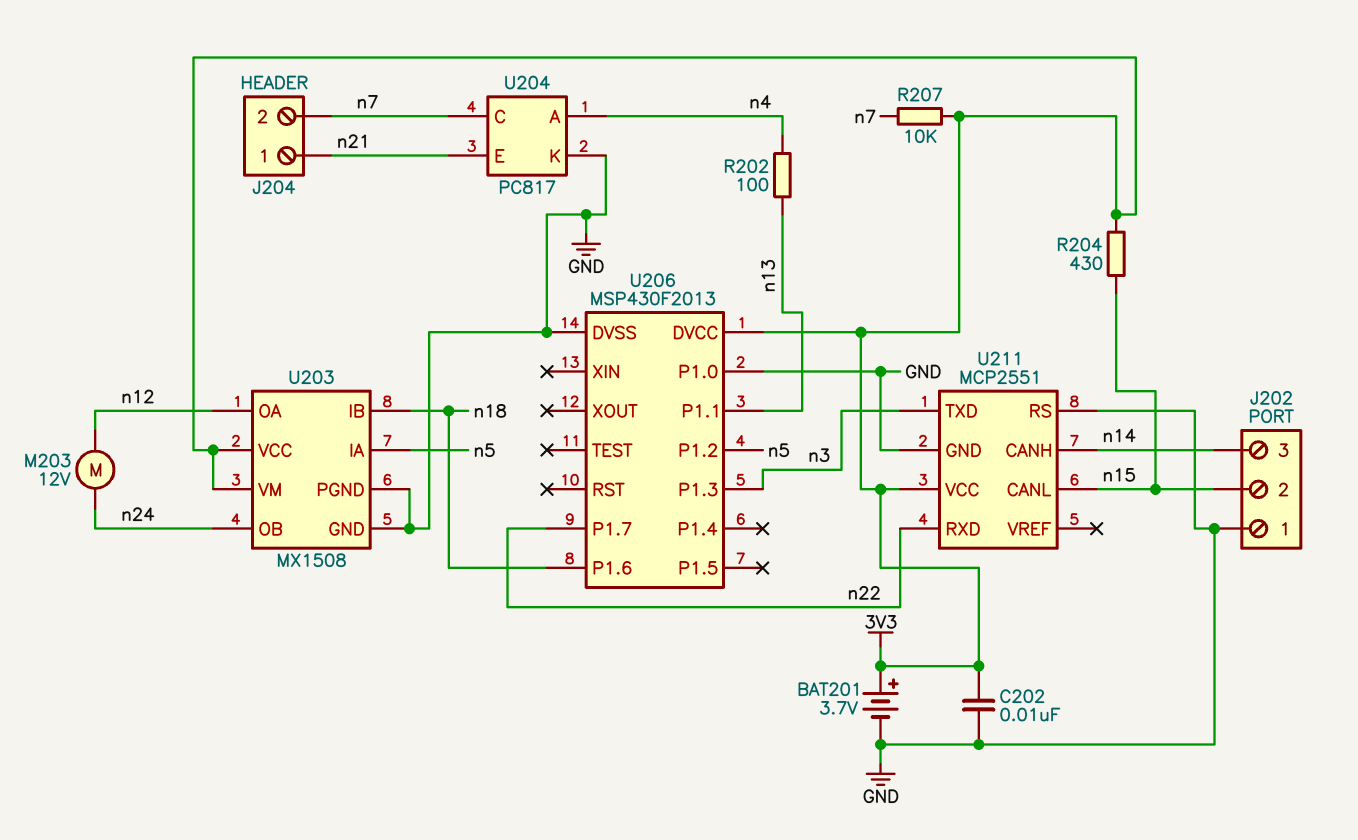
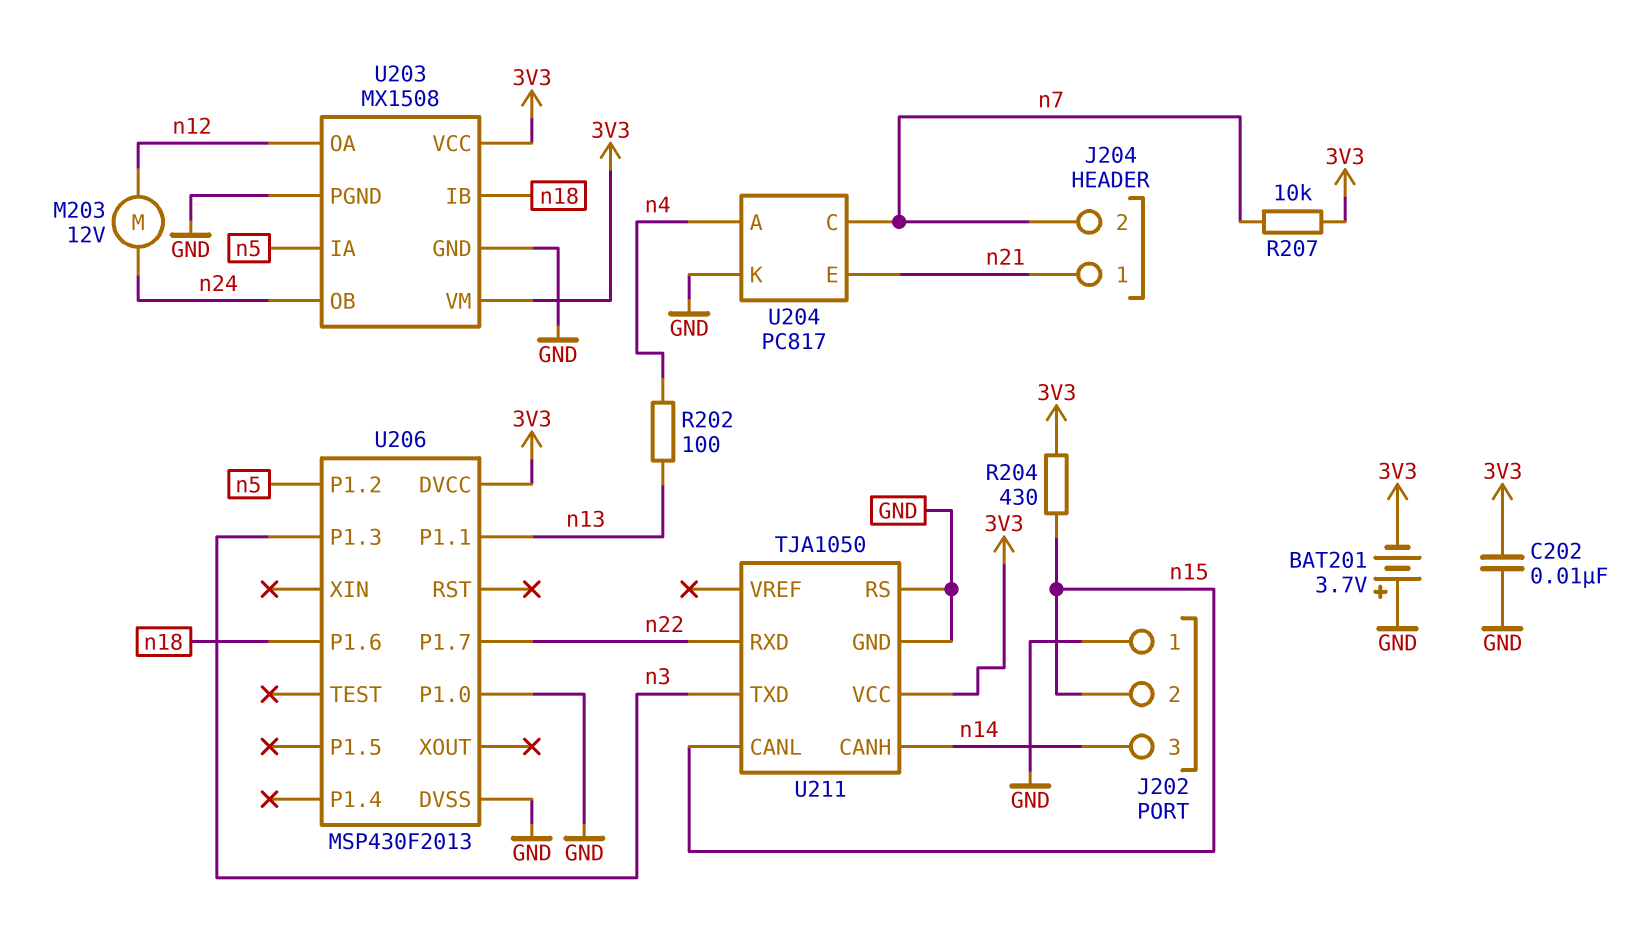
BAT201: 3.7V (plus 3V3, minus GND) -> 3.7V (plus GND, minus 3V3)
U211: MCP2551 -> TJA1050

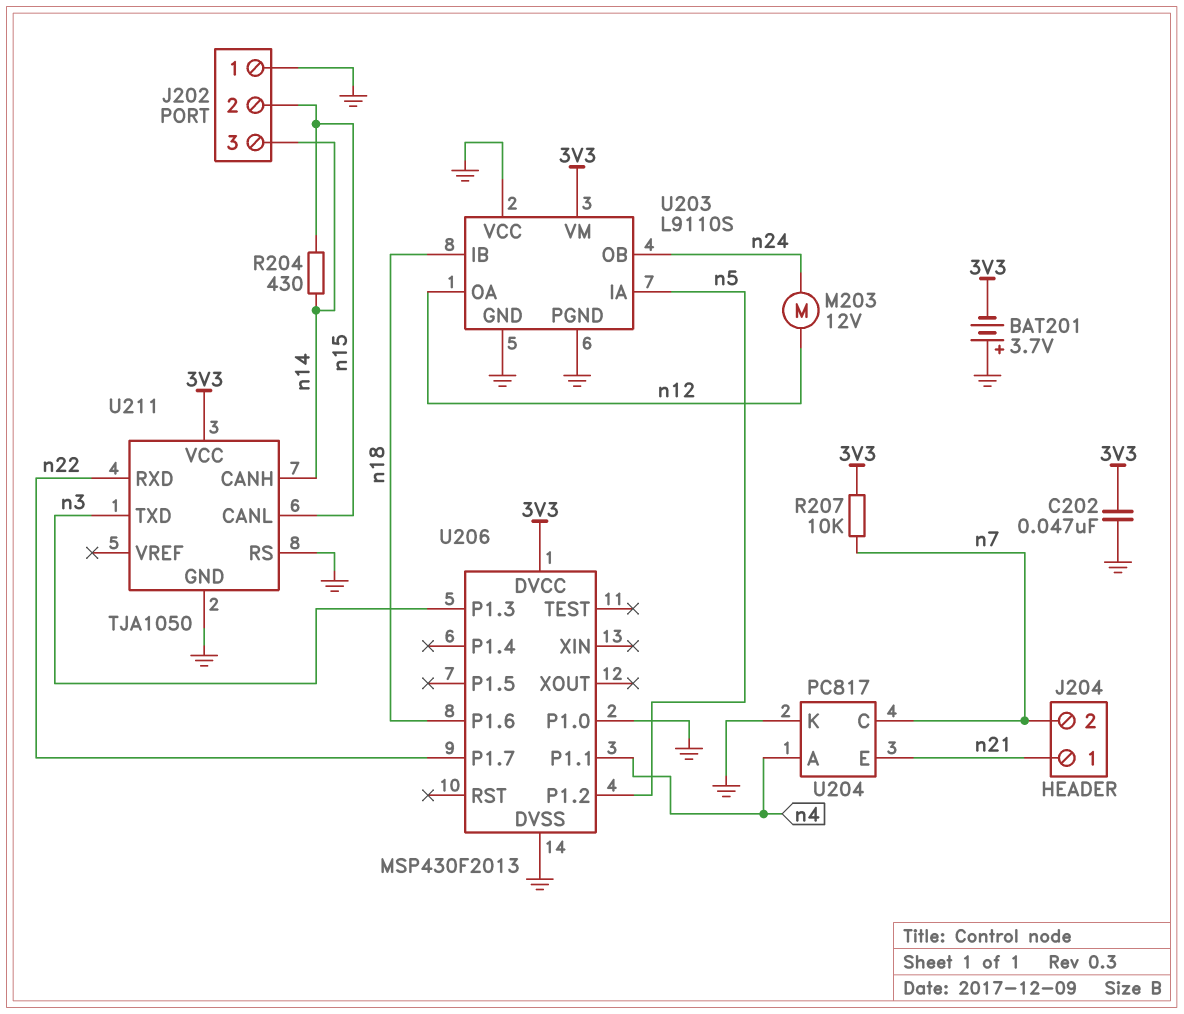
C202: 10nF (3V3, GND) -> 47nF (3V3, GND)
R202: 100 (n4, n13) -> none
R204: 430 (3V3, n15) -> 430 (n14, n15)
U203: MX1508 -> L9110S
U203 pin VCC: 3V3 -> GND
U206 pin P1.1: n13 -> n4

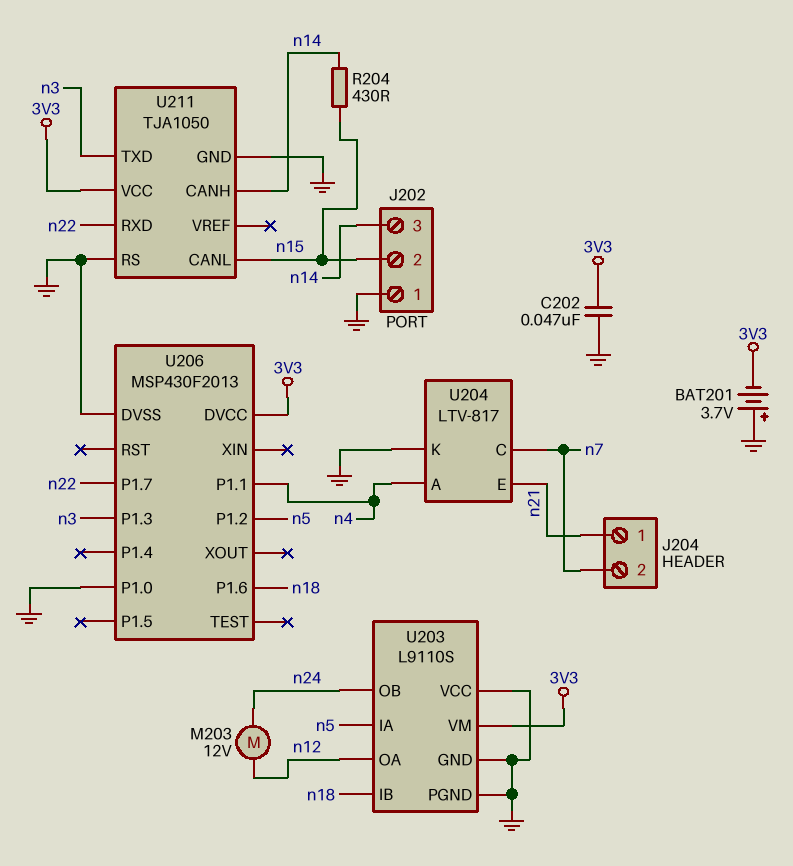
R207: 10k (3V3, n7) -> none
U204: PC817 -> LTV-817

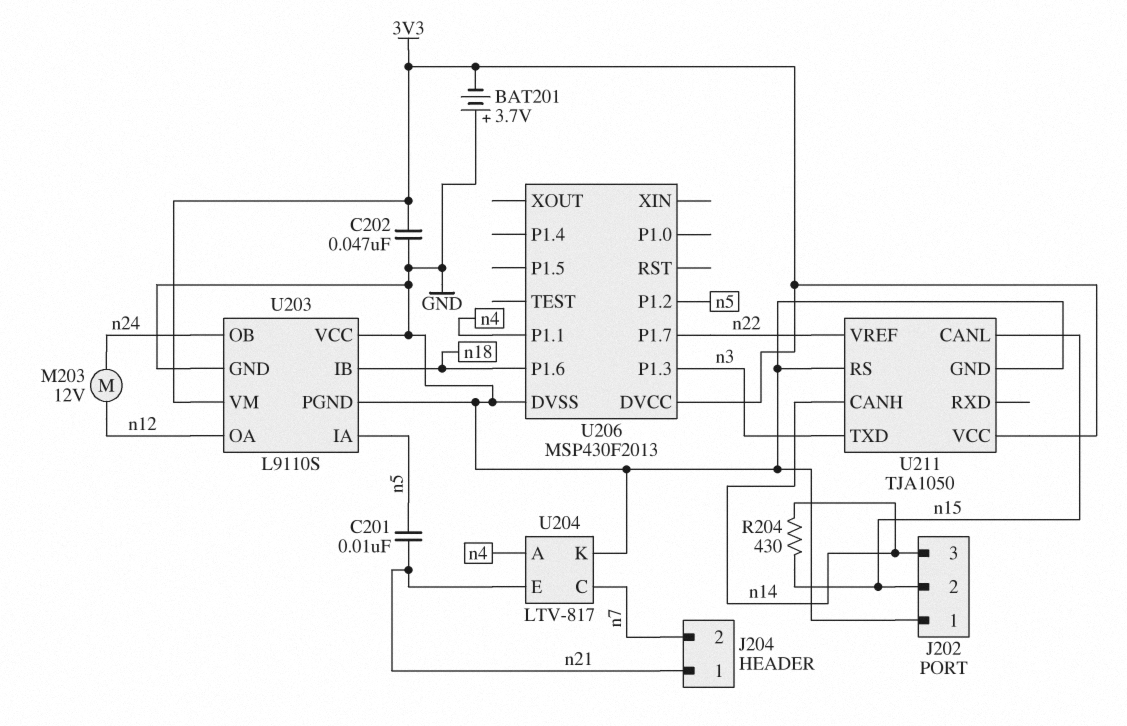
C201: none -> 10nF (n5, n21)
U206 pin P1.0: GND -> none
U211 pin RXD: n22 -> none
U211 pin VREF: none -> n22

